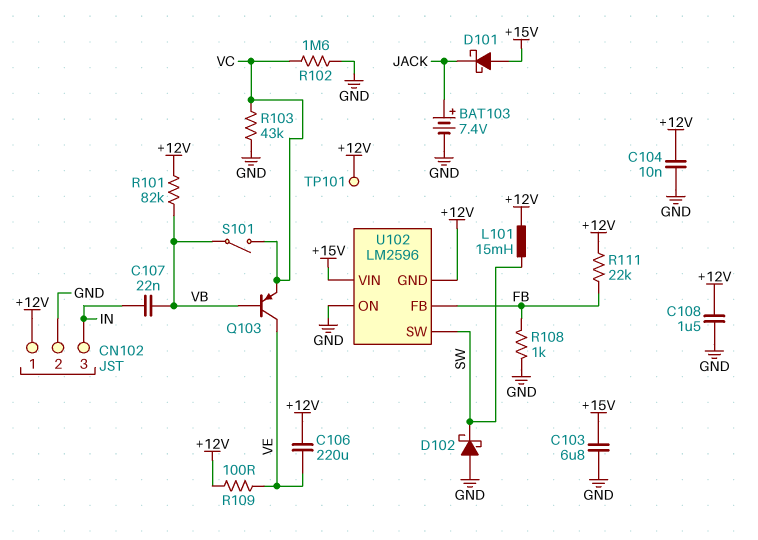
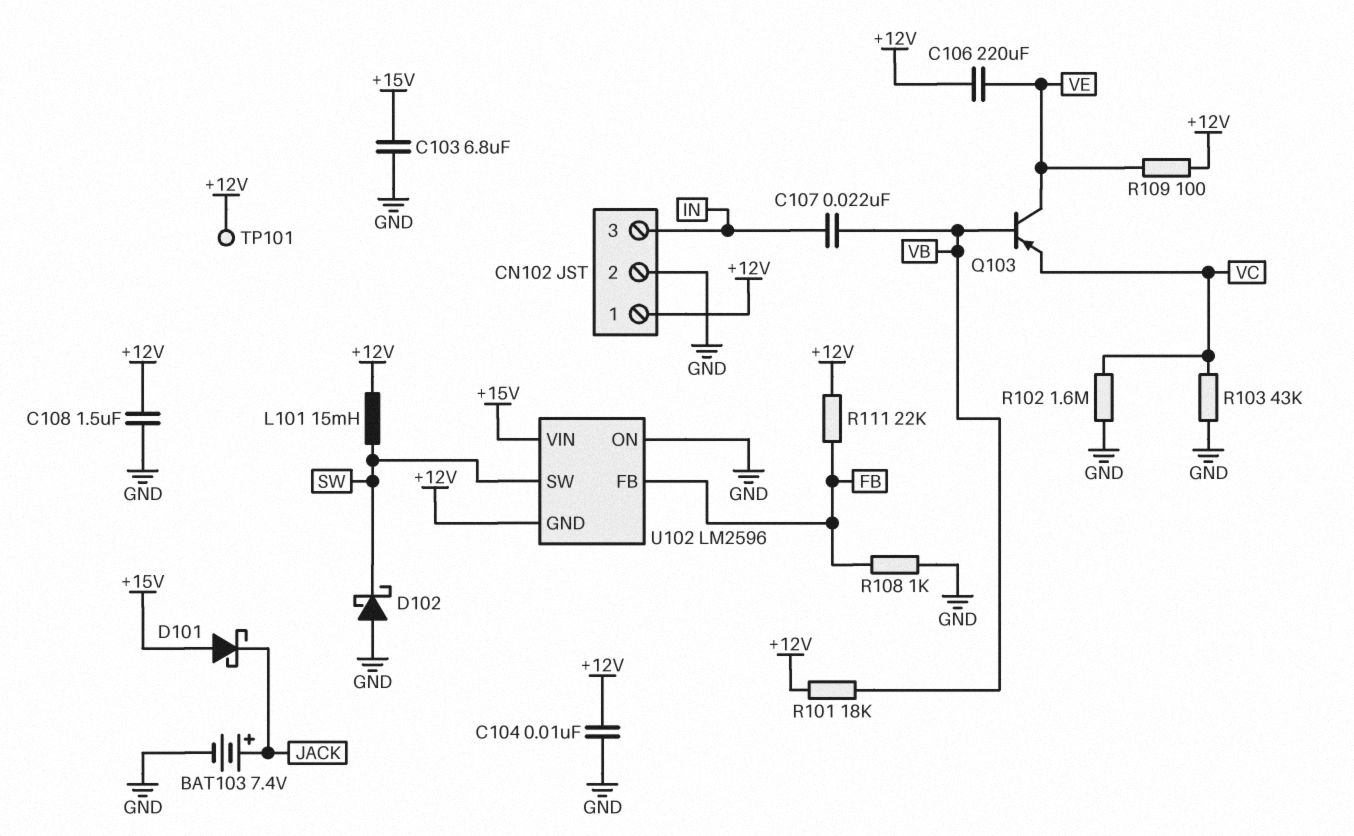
R101: 82k (+12V, VB) -> 18k (+12V, VB)
S101: switch (VB, VC) -> none

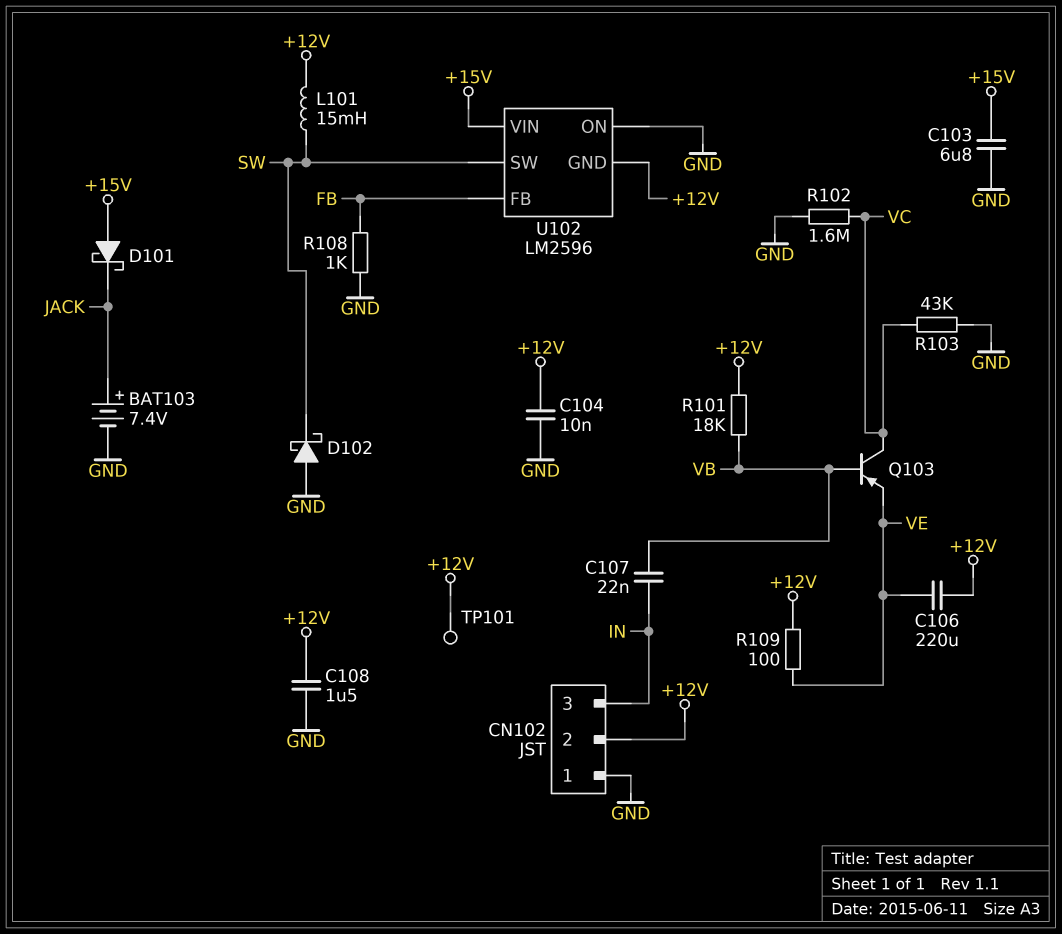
CN102 pin 1: +12V -> GND
CN102 pin 2: GND -> +12V
Q103: PNP (B VB, C VE, E VC) -> PNP (B VB, C VC, E VE)
R111: 22k (+12V, FB) -> none

